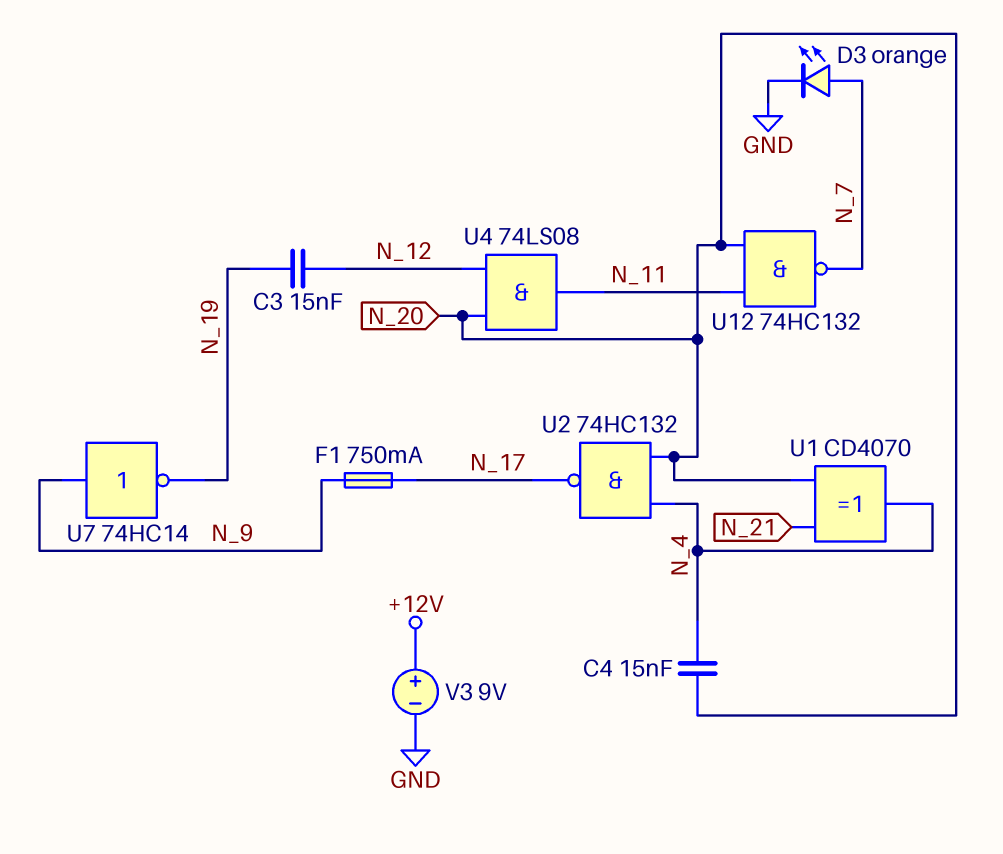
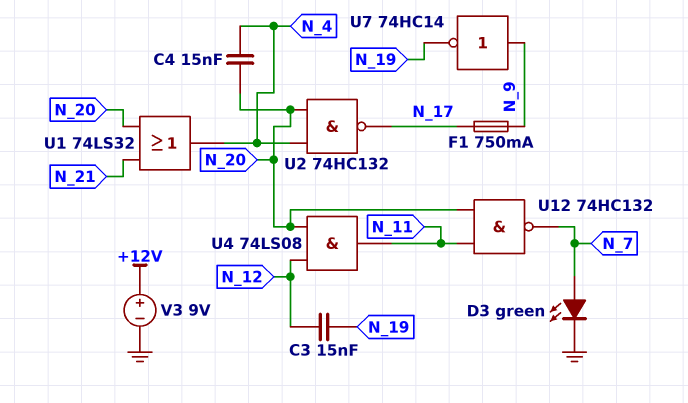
D3: LED orange (A N_7, K GND) -> LED green (A N_7, K GND)
U1: XOR CD4070 (in N_20, in N_21, out N_4) -> OR 74LS32 (in N_20, in N_21, out N_4)

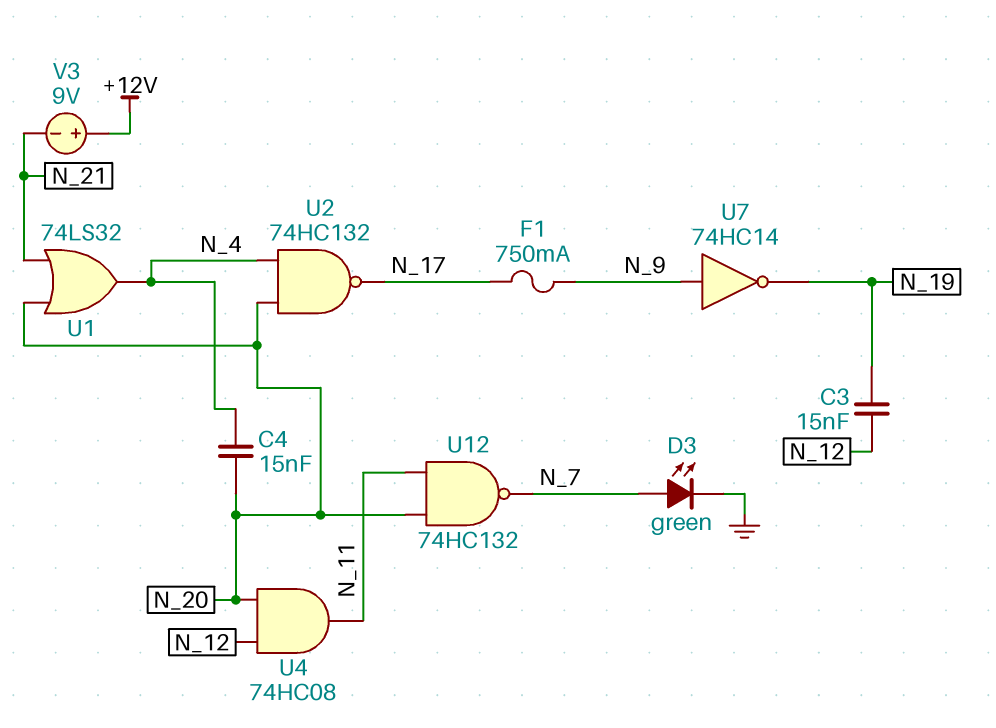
U4: AND 74LS08 (in N_12, in N_20, out N_11) -> AND 74HC08 (in N_12, in N_20, out N_11)
V3: 9V (plus +12V, minus GND) -> 9V (plus +12V, minus N_21)

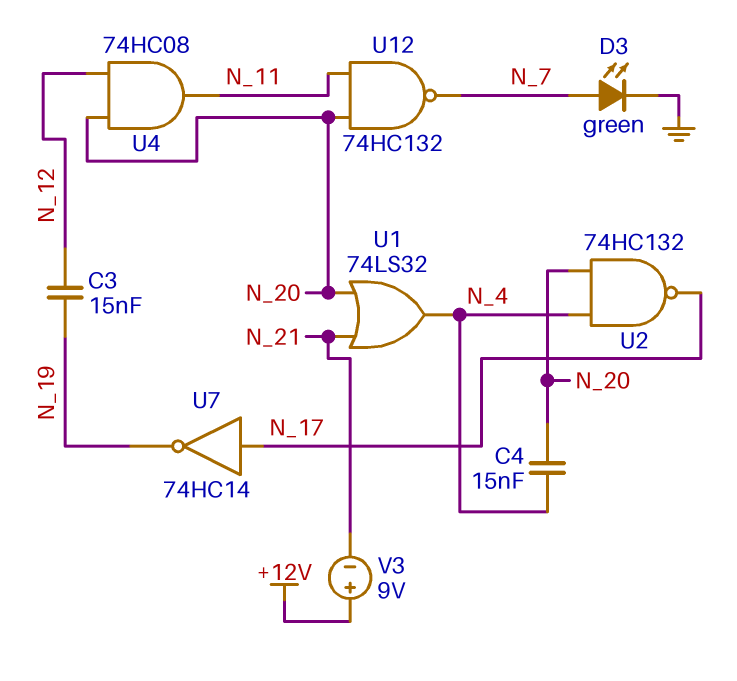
F1: 750mA (N_9, N_17) -> none
U7: NOT 74HC14 (in N_9, out N_19) -> NOT 74HC14 (in N_17, out N_19)

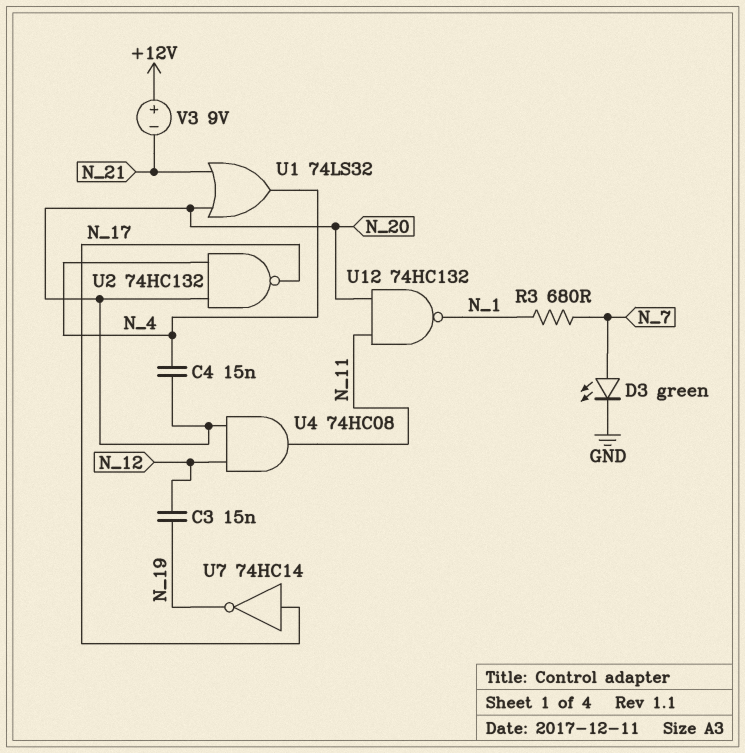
R3: none -> 680 (N_1, N_7)
U12: NAND 74HC132 (in N_11, in N_20, out N_7) -> NAND 74HC132 (in N_11, in N_20, out N_1)

